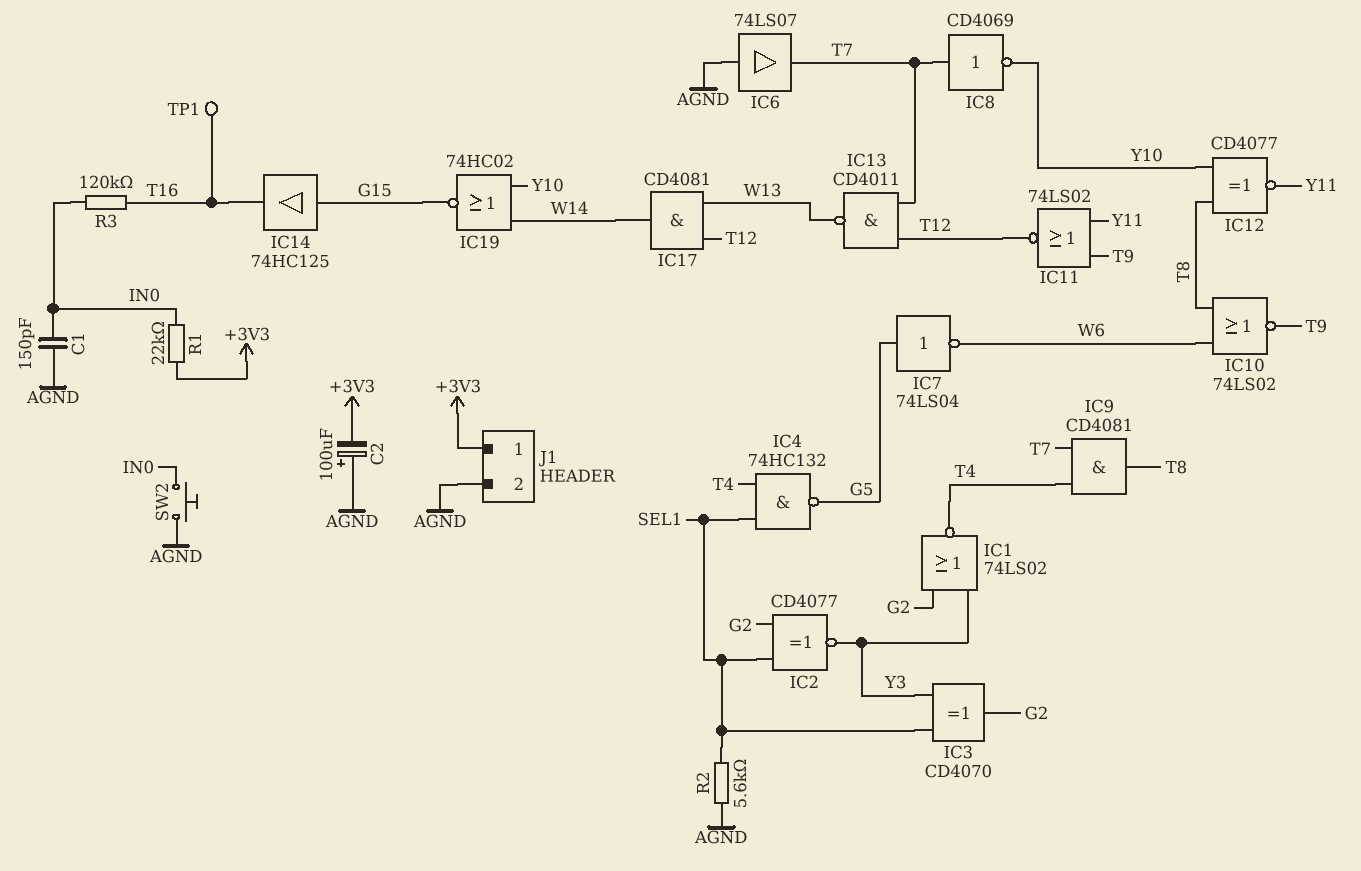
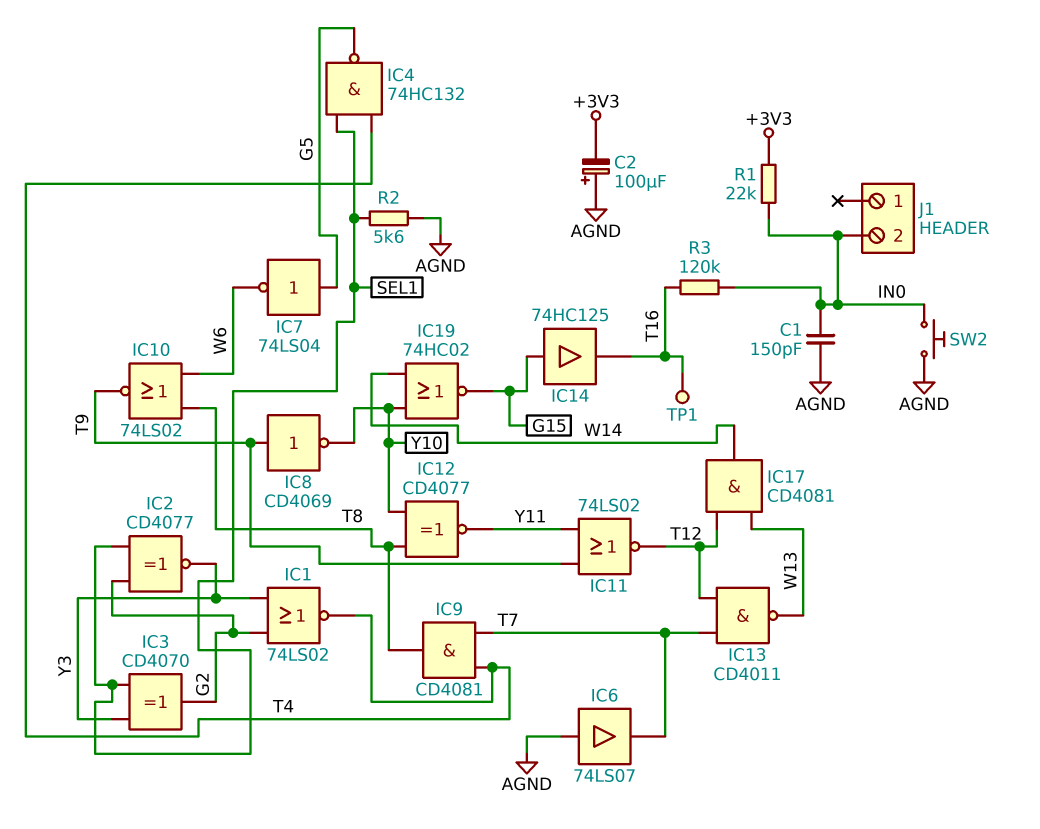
IC8: NOT CD4069 (in T7, out Y10) -> NOT CD4069 (in T9, out Y10)
J1 pin 1: +3V3 -> none
J1 pin 2: AGND -> IN0

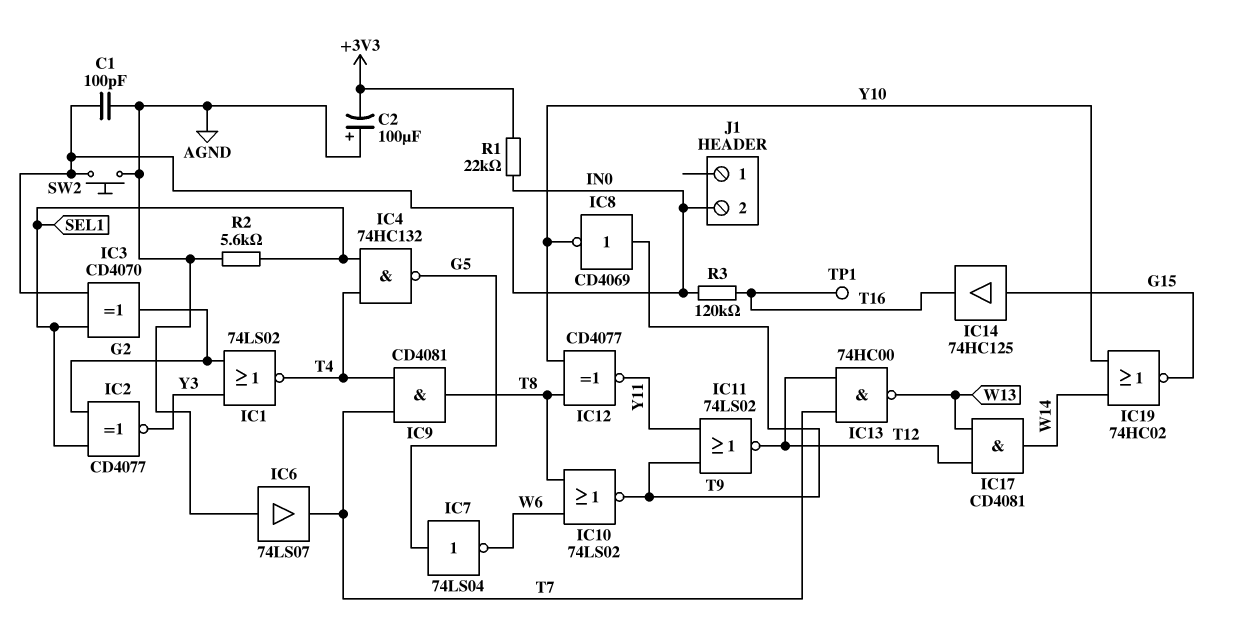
C1: 150pF (AGND, IN0) -> 100pF (AGND, IN0)
IC3: XOR CD4070 (in SEL1, in Y3, out G2) -> XOR CD4070 (in IN0, in SEL1, out G2)
IC13: NAND CD4011 (in T7, in T12, out W13) -> NAND 74HC00 (in T7, in T12, out W13)

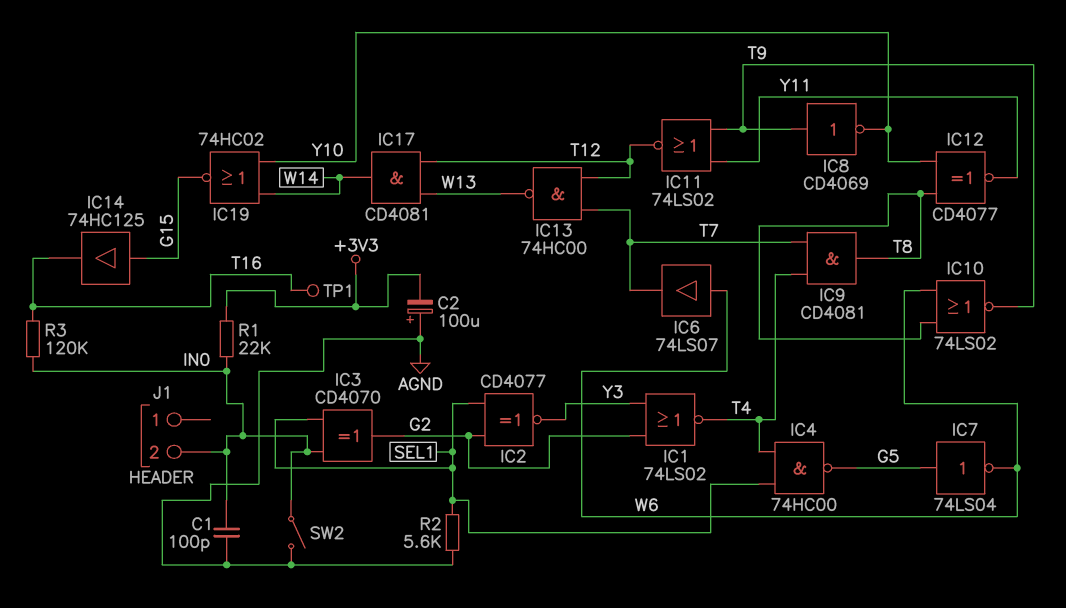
IC4: NAND 74HC132 (in SEL1, in T4, out G5) -> NAND 74HC00 (in SEL1, in T4, out G5)
IC6: buffer 74LS07 (in AGND, out T7) -> buffer 74LS07 (in W6, out T7)
SW2: button (AGND, IN0) -> switch (AGND, IN0)

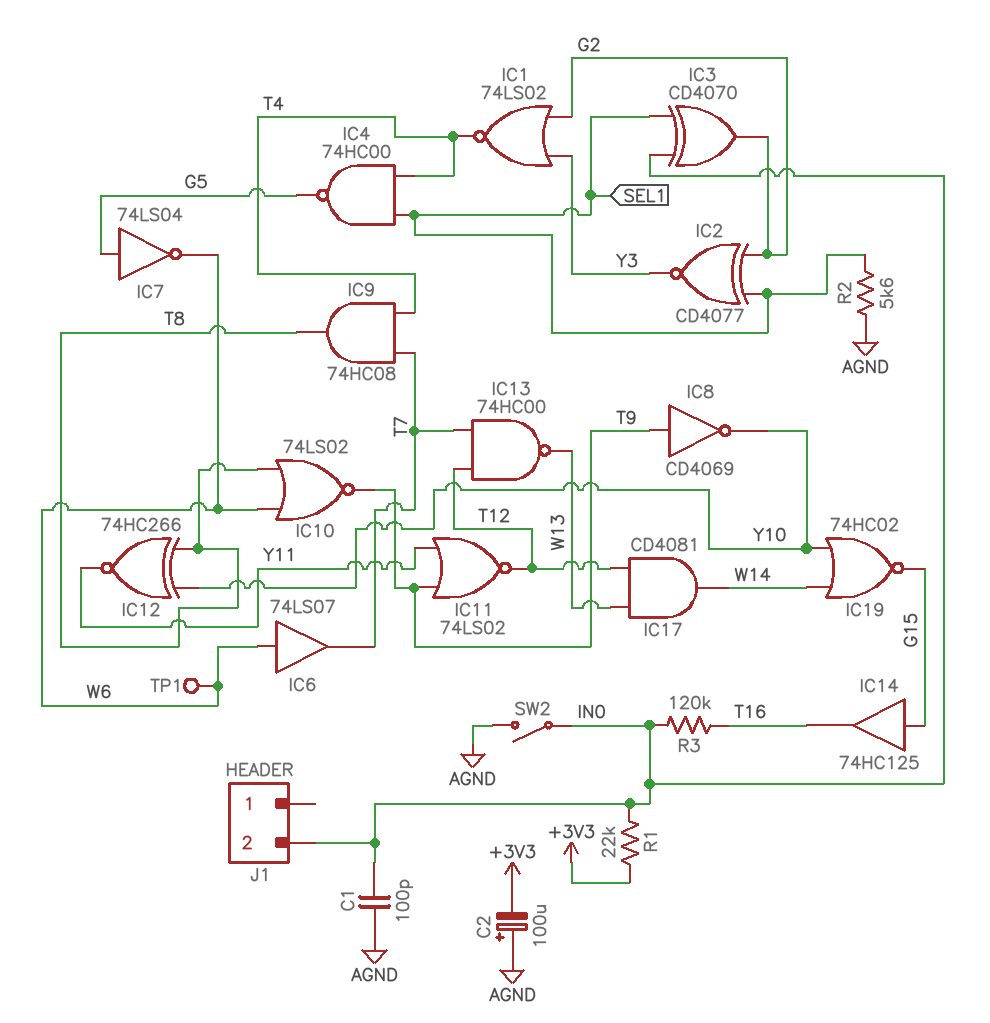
IC9: AND CD4081 (in T4, in T7, out T8) -> AND 74HC08 (in T4, in T7, out T8)
IC12: XNOR CD4077 (in T8, in Y10, out Y11) -> XNOR 74HC266 (in T8, in Y10, out Y11)
TP1: test point (T16) -> test point (W6)

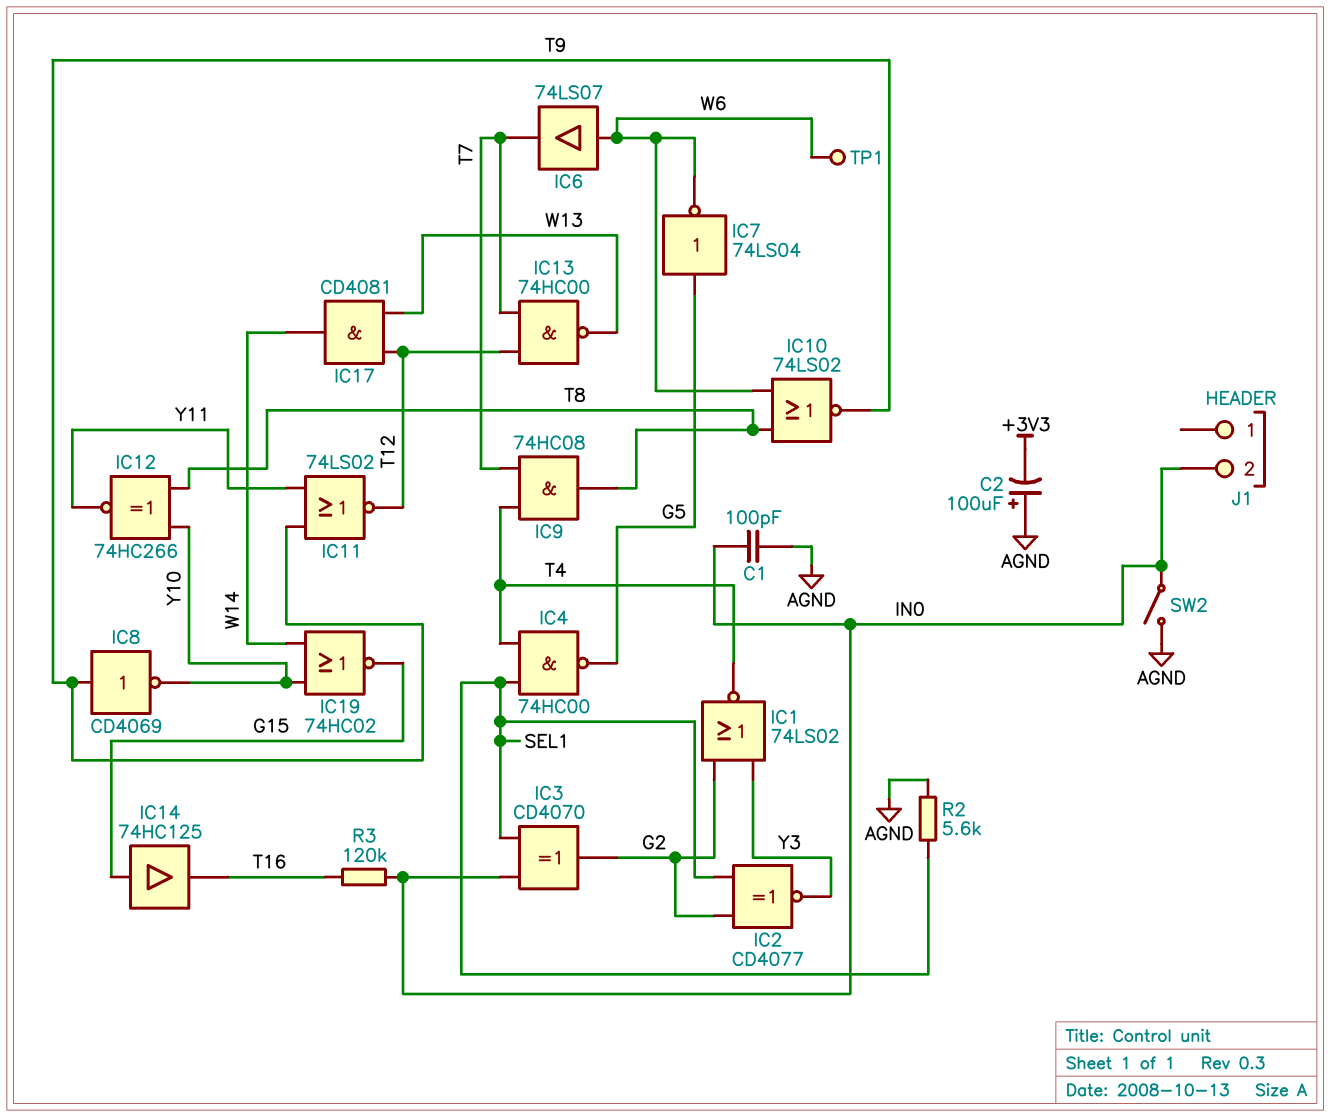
R1: 22k (+3V3, IN0) -> none

